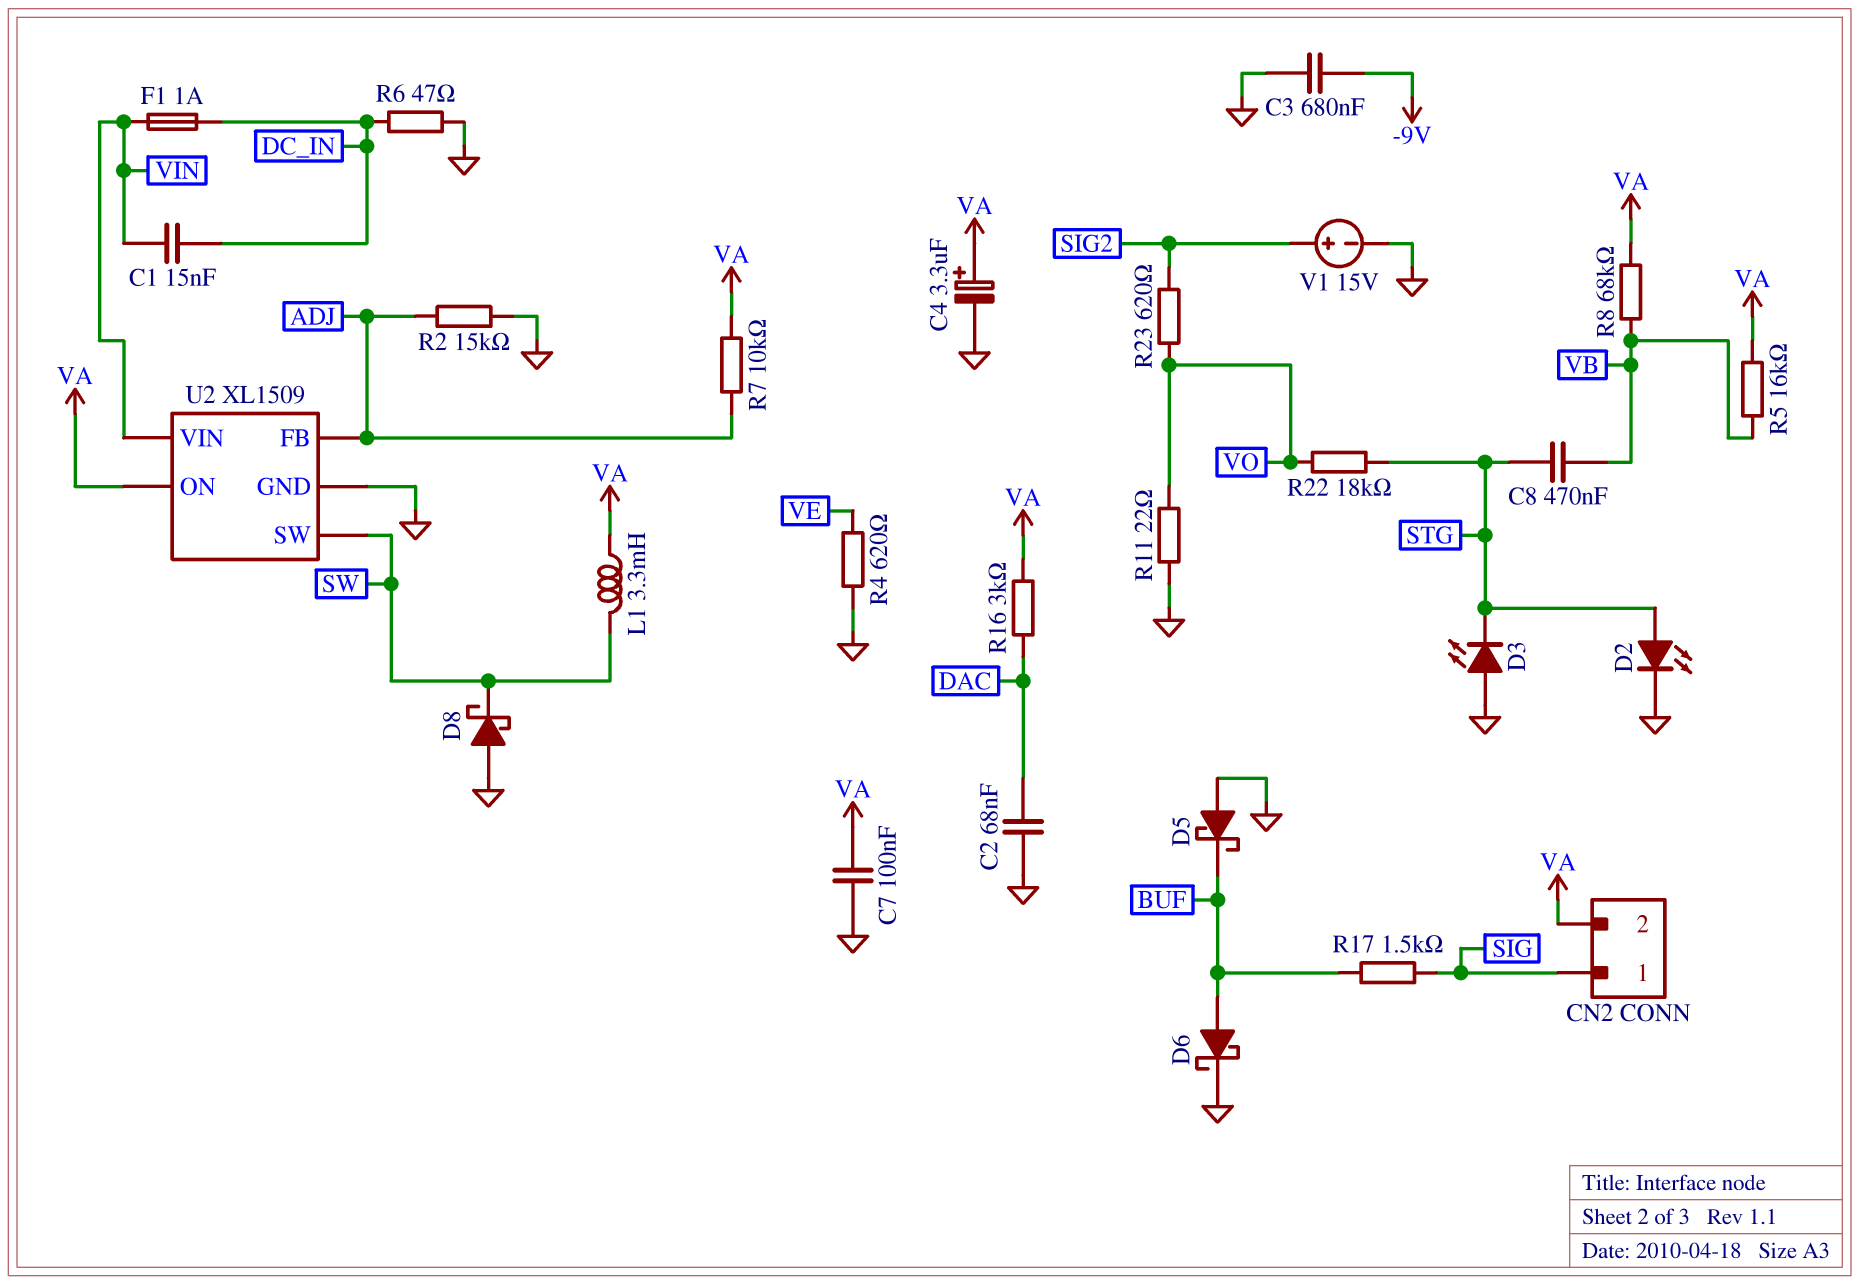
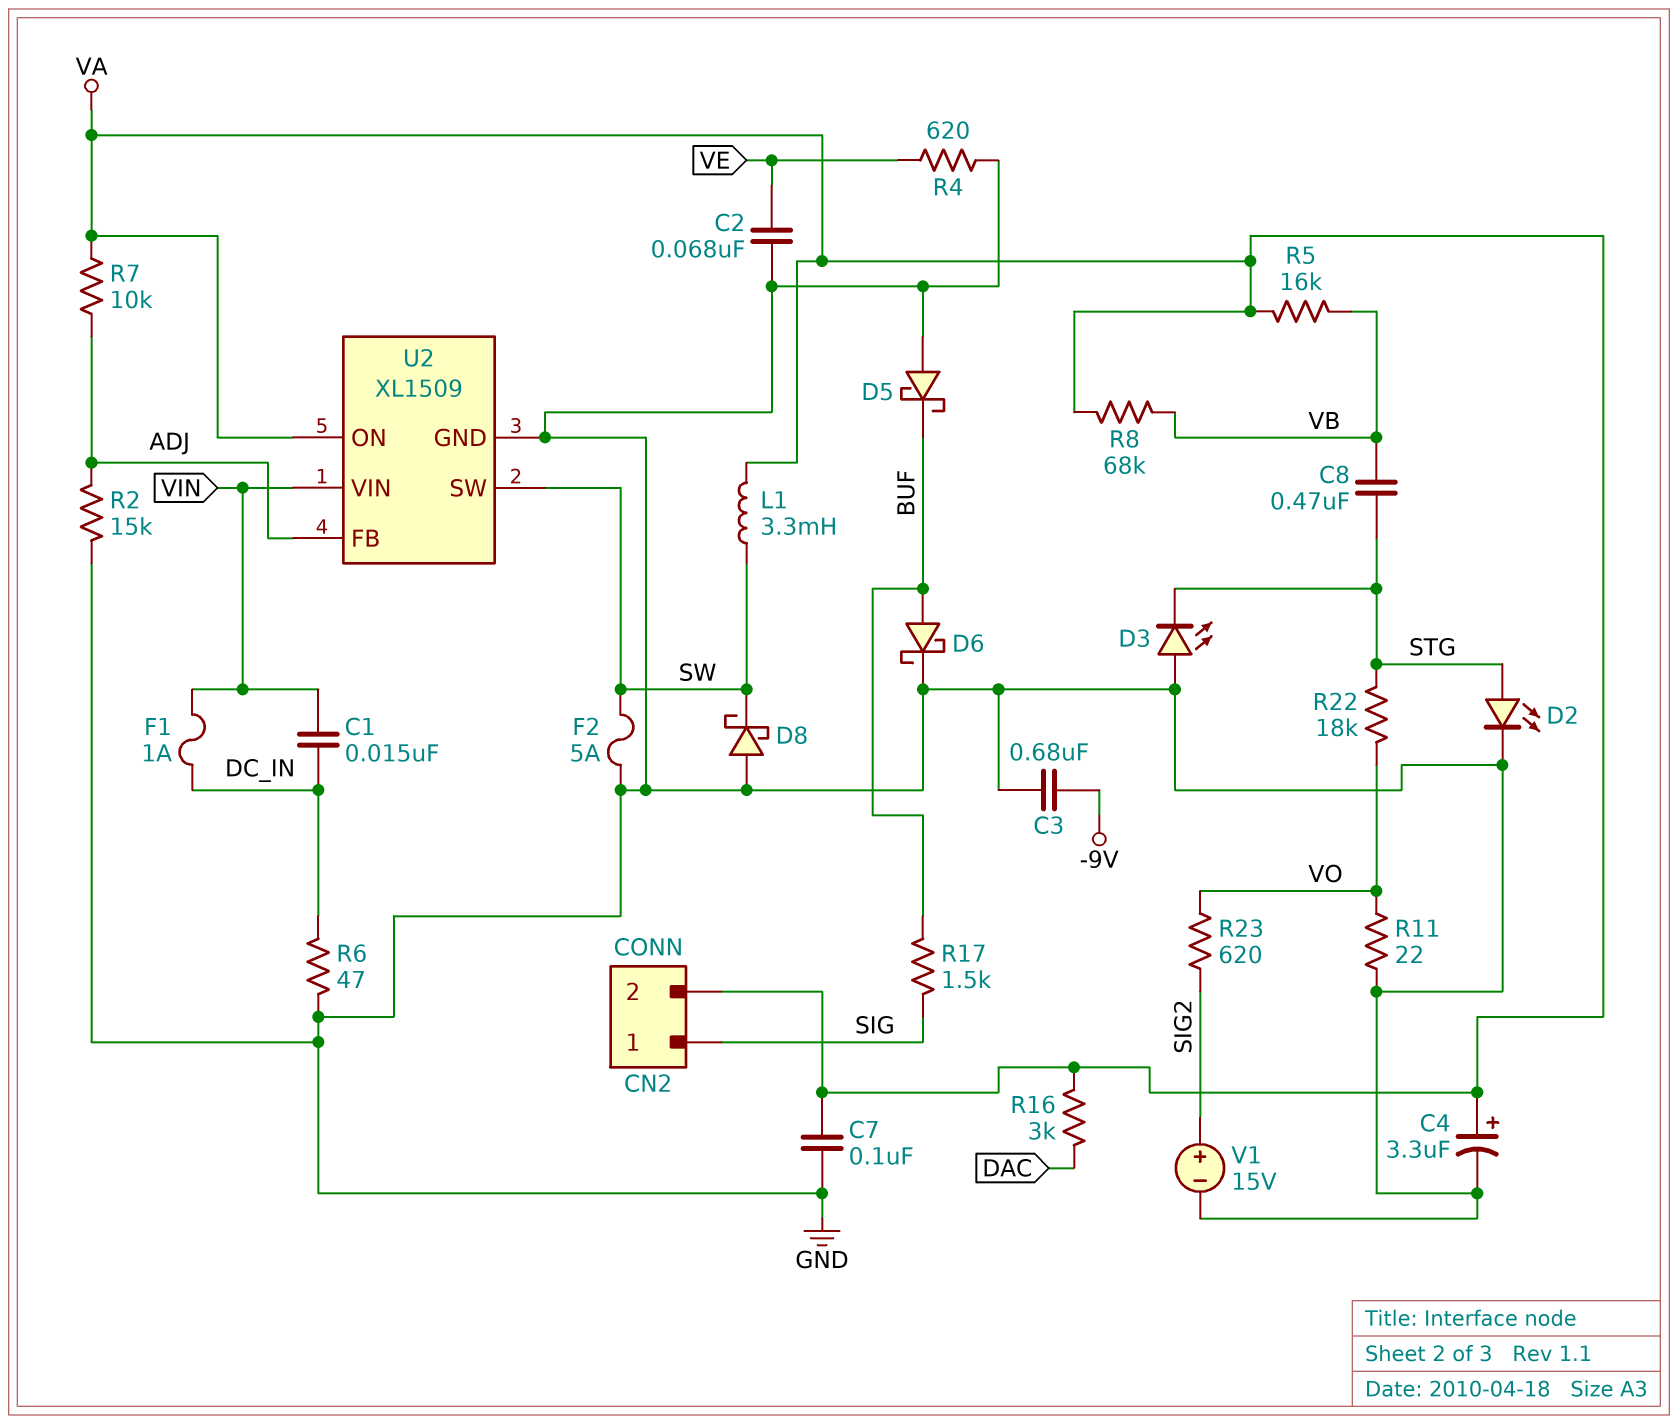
C2: 68nF (DAC, GND) -> 68nF (GND, VE)
F2: none -> 5A (GND, SW)

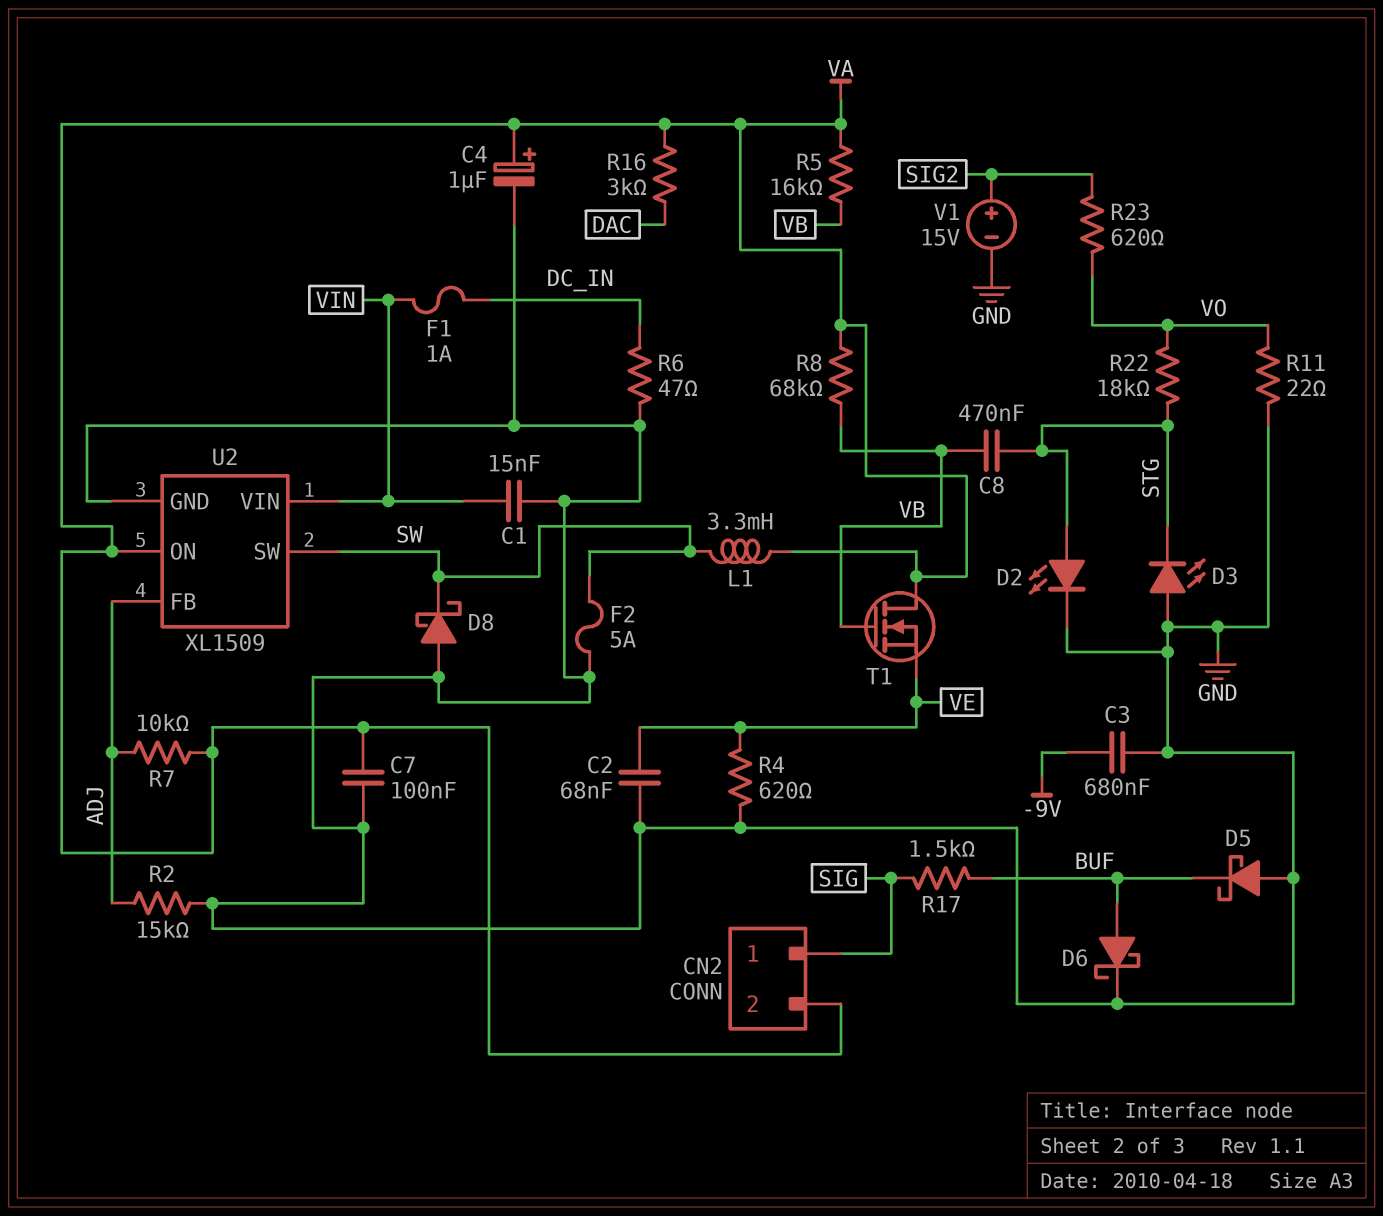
C1: 15nF (DC_IN, VIN) -> 15nF (GND, VIN)
C4: 3.3uF (plus VA, minus GND) -> 1uF (plus VA, minus GND)
T1: none -> NMOS (G VB, D VA, S VE)

